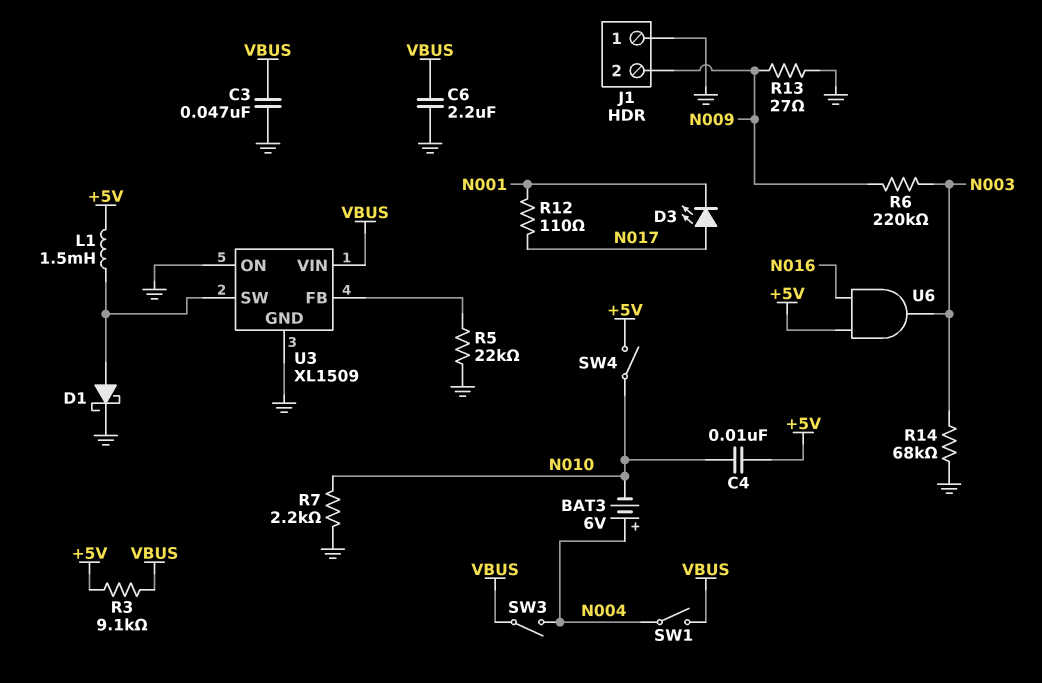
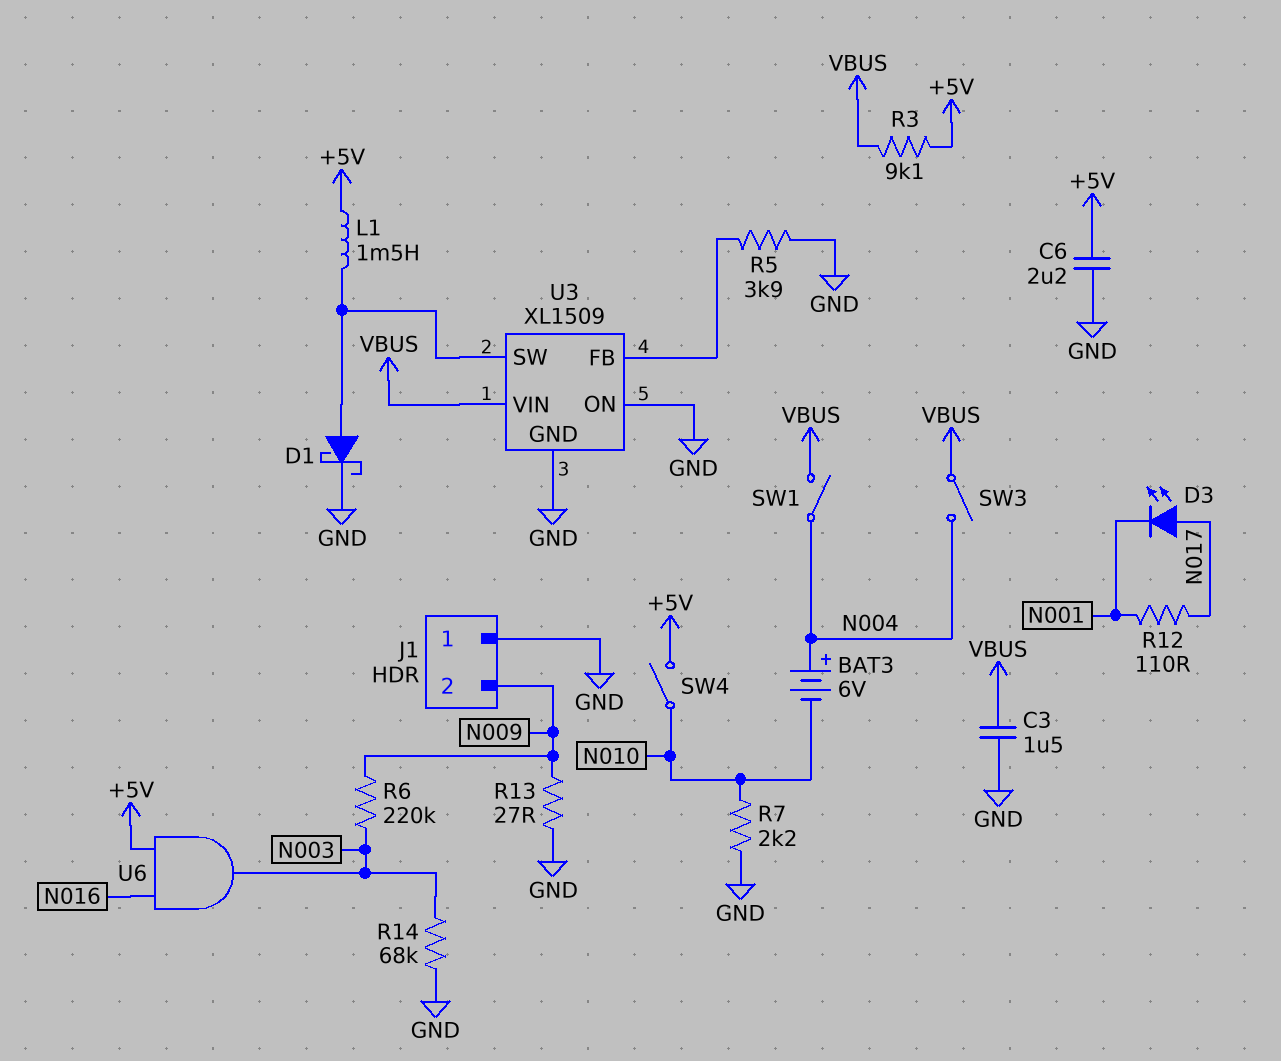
C3: 47nF (GND, VBUS) -> 1.5uF (GND, VBUS)
C4: 10nF (+5V, N010) -> none
C6: 2.2uF (GND, VBUS) -> 2.2uF (+5V, GND)
R5: 22k (GND, U3/FB) -> 3.9k (GND, U3/FB)

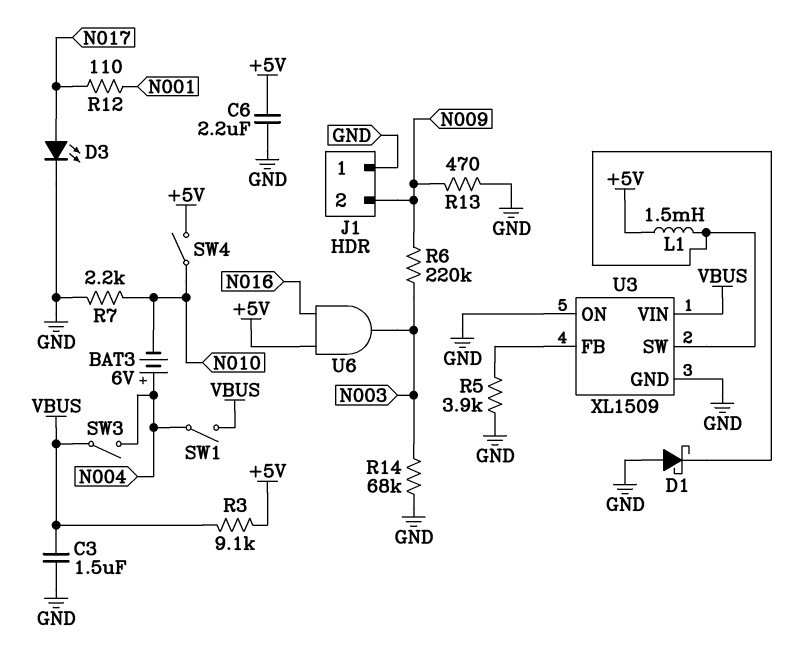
D1: schottky (A U3/SW, K GND) -> schottky (A GND, K U3/SW)
D3: LED (A N017, K N001) -> LED (A N017, K GND)
R13: 27 (GND, N009) -> 470 (GND, N009)

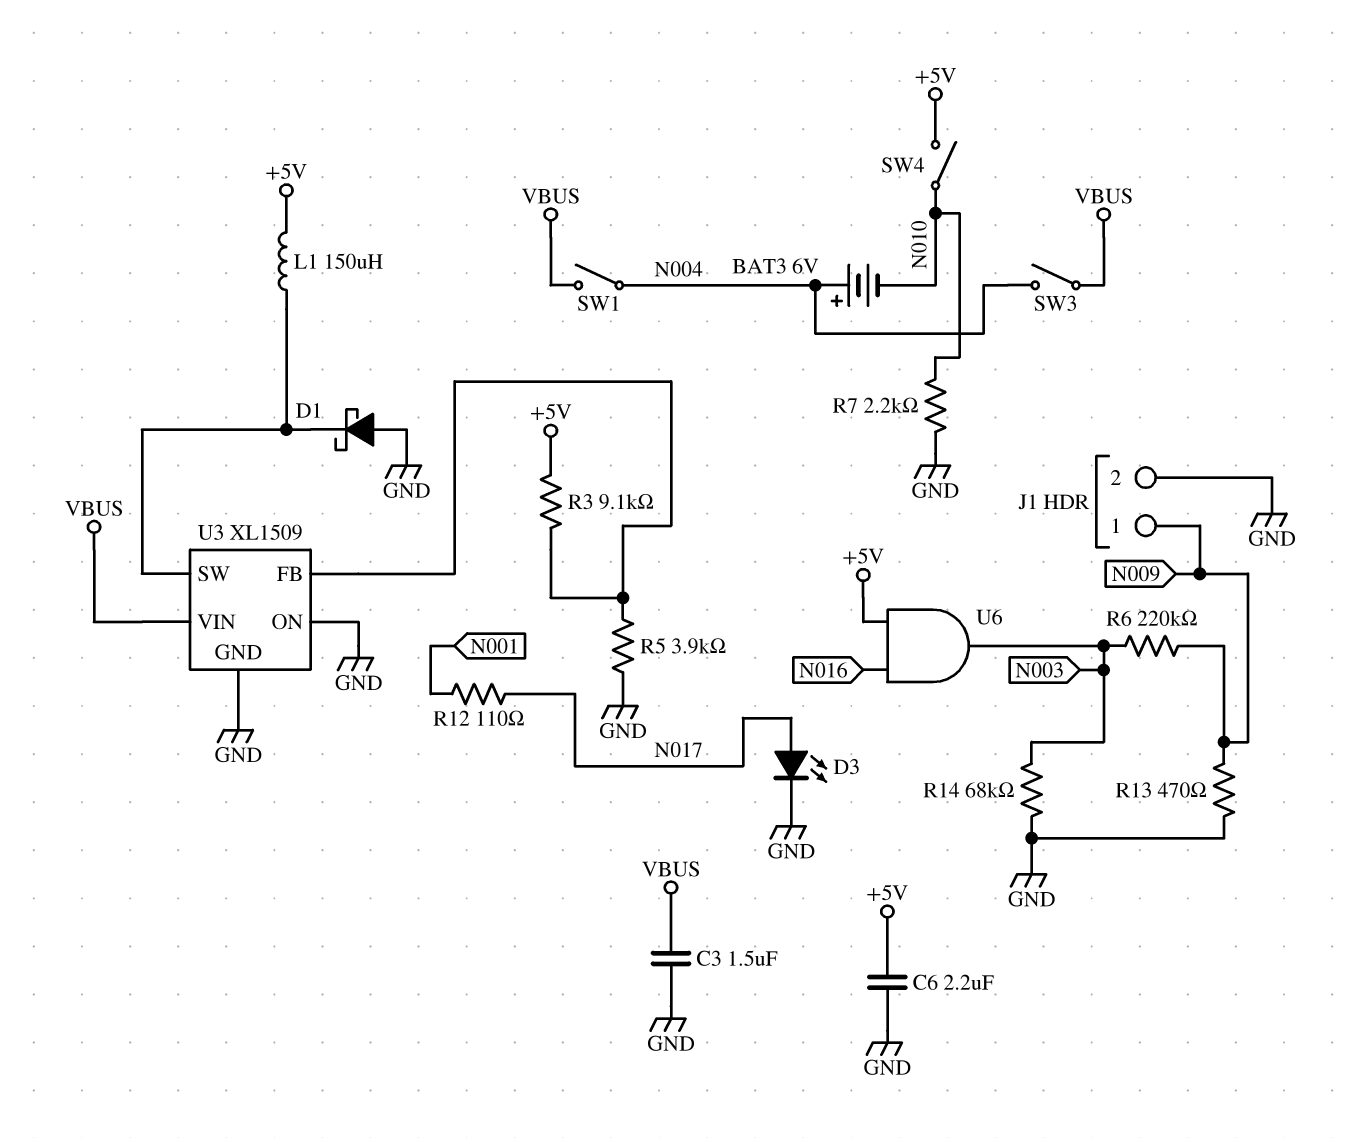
J1 pin 1: GND -> N009
J1 pin 2: N009 -> GND
L1: 1.5mH (+5V, U3/SW) -> 150uH (+5V, U3/SW)
R3: 9.1k (+5V, VBUS) -> 9.1k (+5V, U3/FB)

